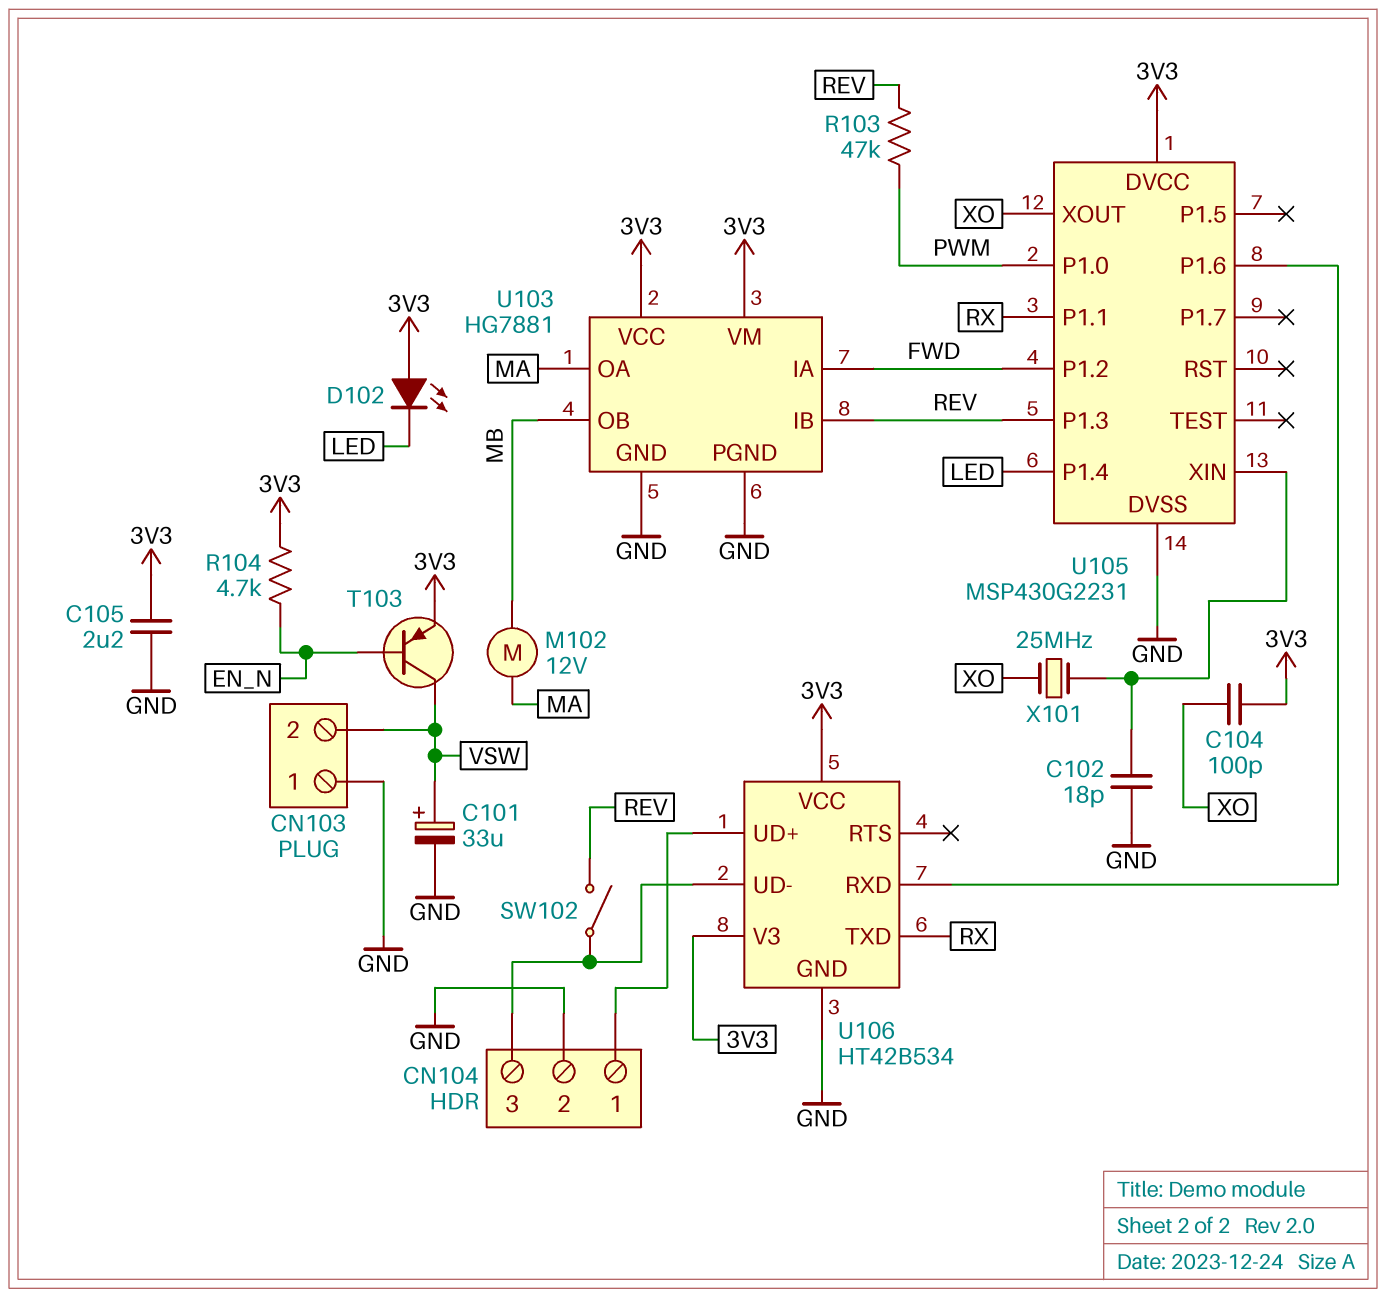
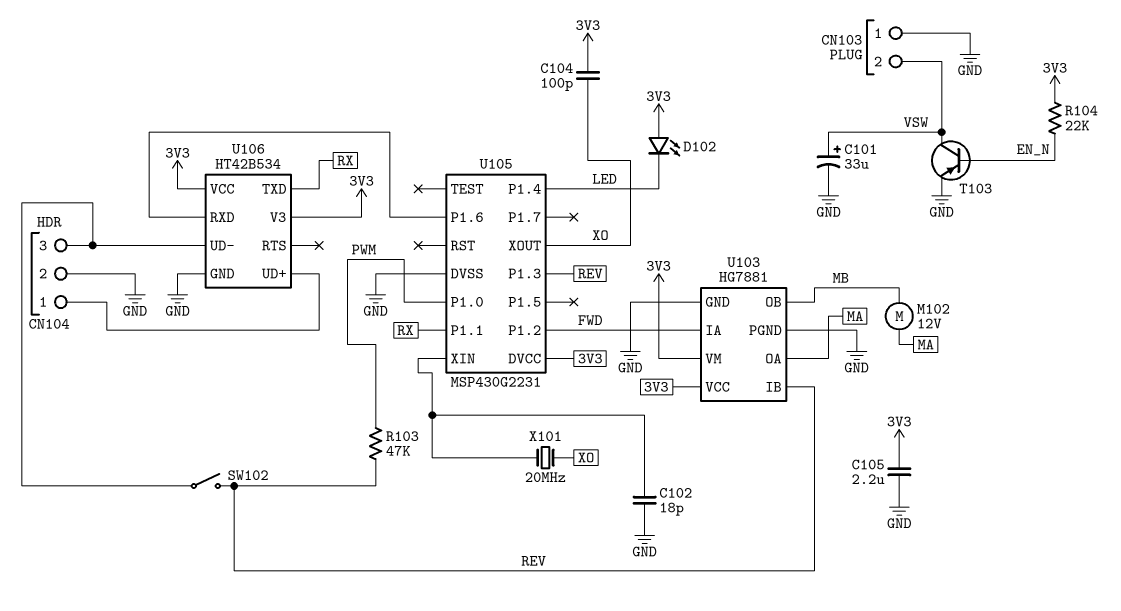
R104: 4.7k (3V3, EN_N) -> 22k (3V3, EN_N)
T103: PNP (B EN_N, C VSW, E 3V3) -> PNP (B EN_N, C VSW, E GND)
X101: 25MHz (U105/XIN, XO) -> 20MHz (U105/XIN, XO)

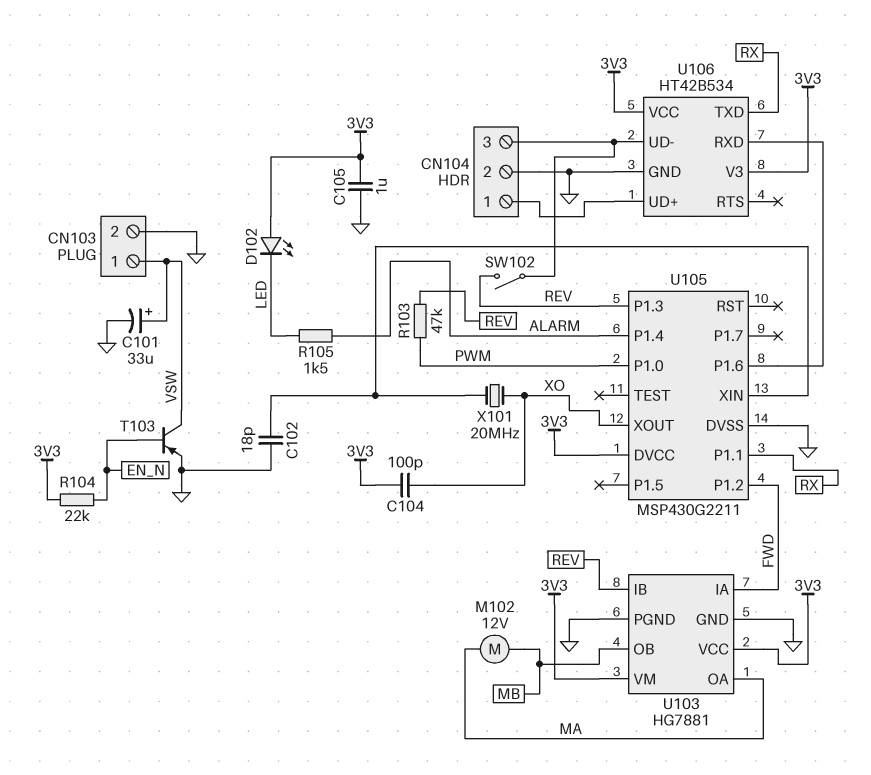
C105: 2.2uF (3V3, GND) -> 1uF (3V3, GND)
CN103 pin 1: GND -> VSW
CN103 pin 2: VSW -> GND
R105: none -> 1.5k (ALARM, LED)
U105: MSP430G2231 -> MSP430G2211
U105 pin P1.4: LED -> ALARM

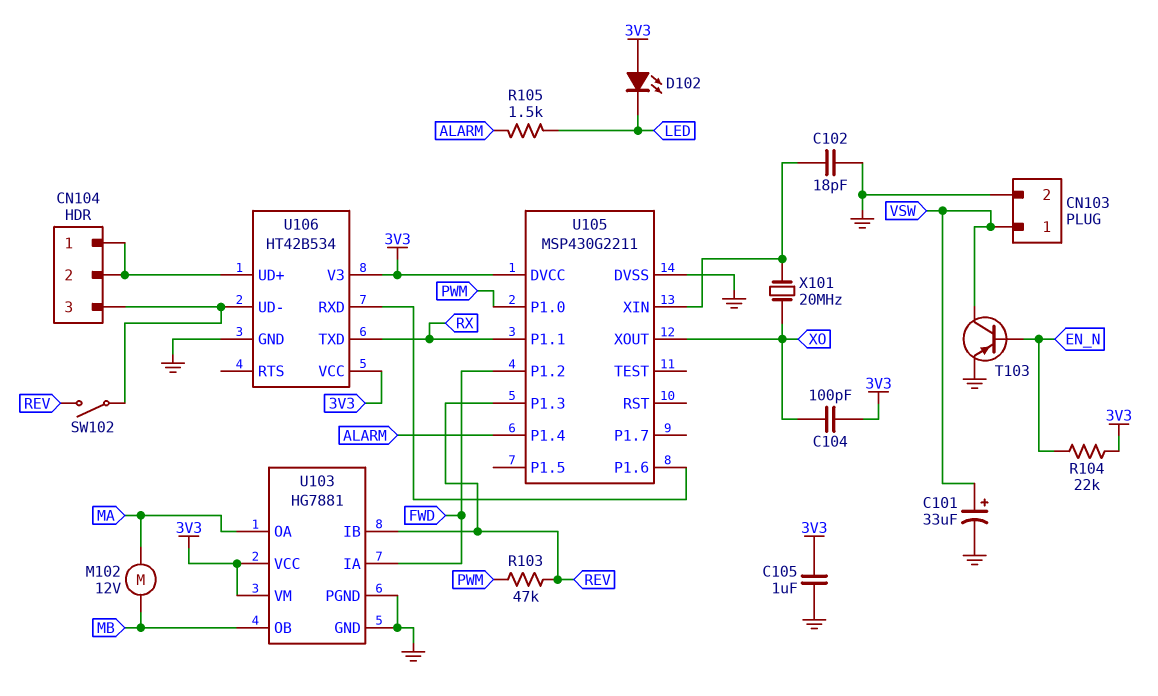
CN104 pin 2: GND -> CN104/1

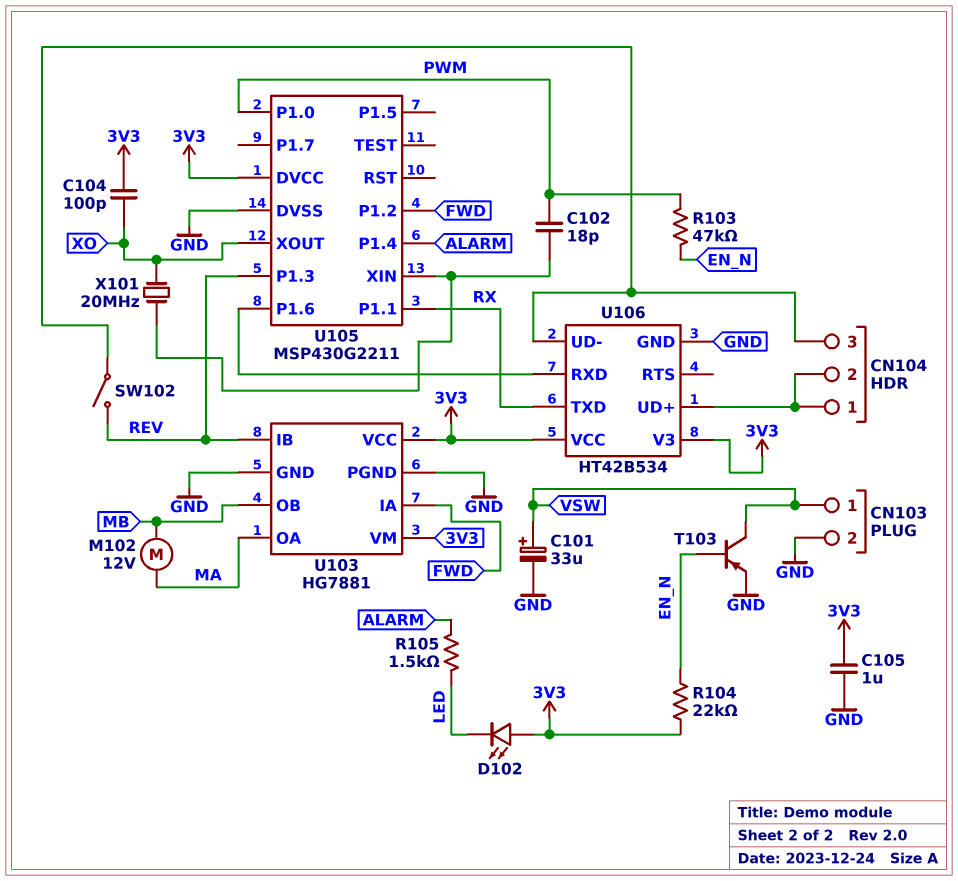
C102: 18pF (GND, U105/XIN) -> 18pF (PWM, U105/XIN)
R103: 47k (PWM, REV) -> 47k (EN_N, PWM)

